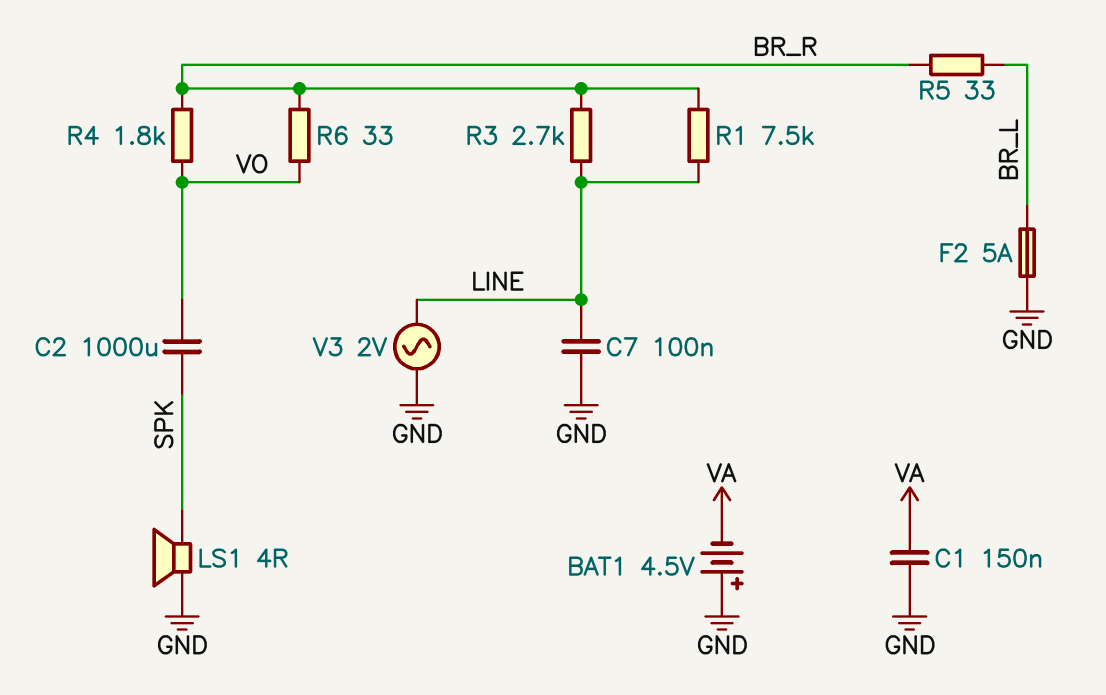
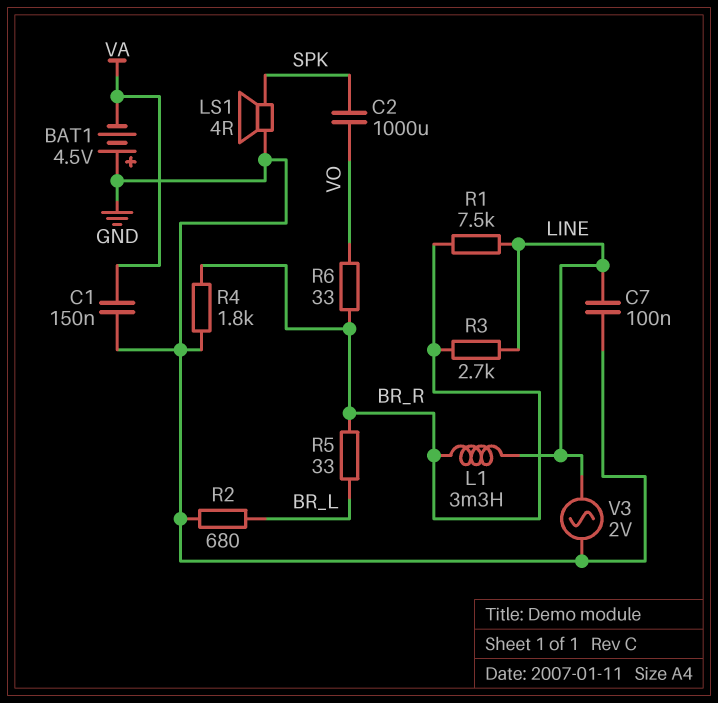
F2: 5A (BR_L, GND) -> none
L1: none -> 3.3mH (BR_R, LINE)
R2: none -> 680 (BR_L, GND)
R4: 1.8k (BR_R, VO) -> 1.8k (BR_R, GND)

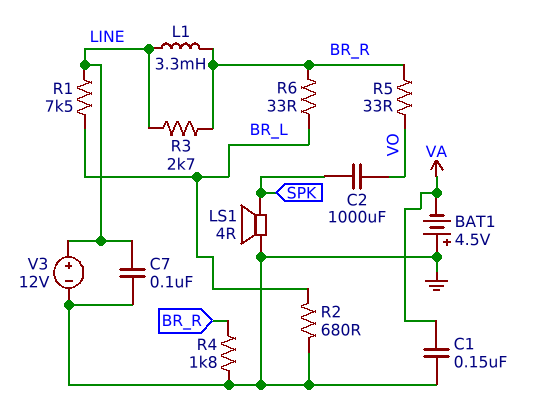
R1: 7.5k (BR_R, LINE) -> 7.5k (BR_L, LINE)
R5: 33 (BR_L, BR_R) -> 33 (BR_R, VO)
R6: 33 (BR_R, VO) -> 33 (BR_L, BR_R)
V3: AC 2V (GND, LINE) -> 12V (plus LINE, minus GND)

